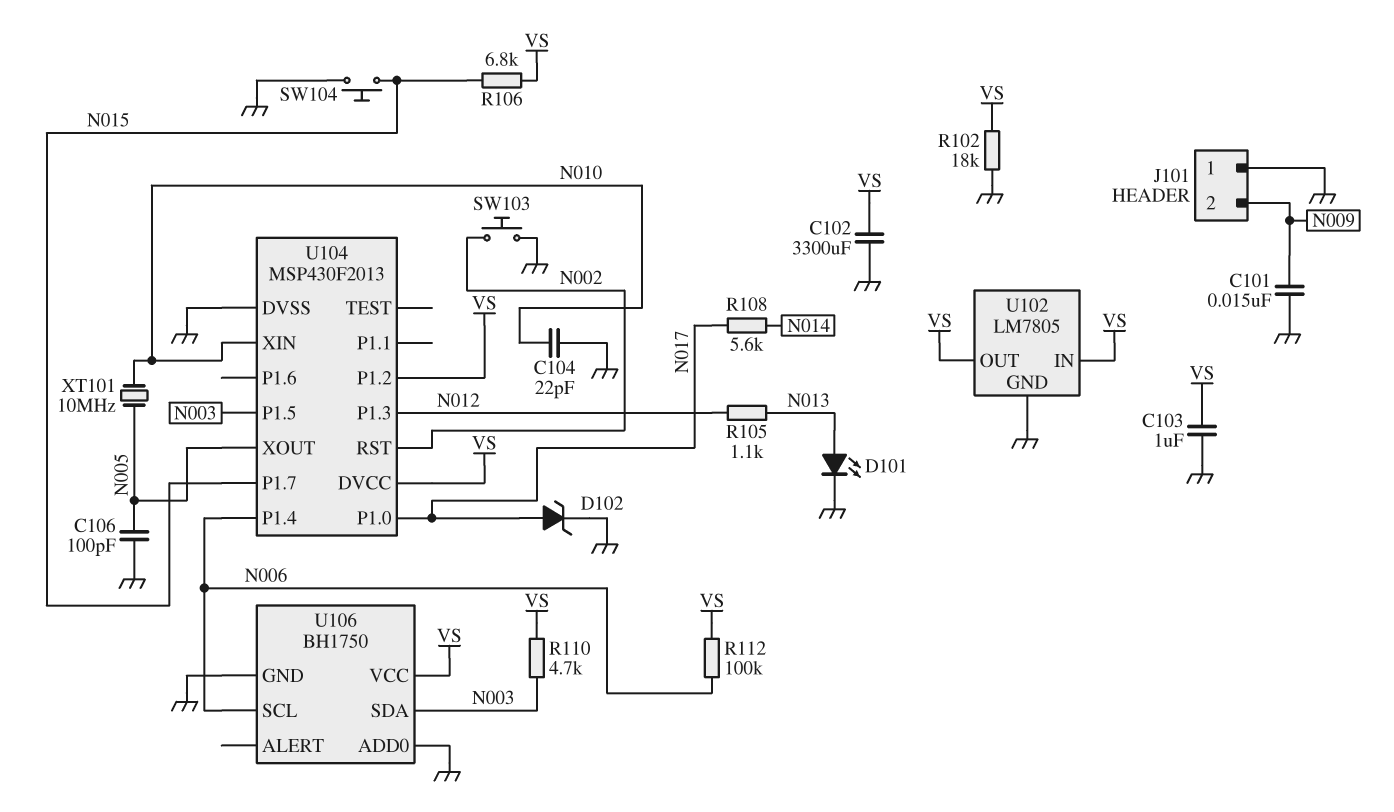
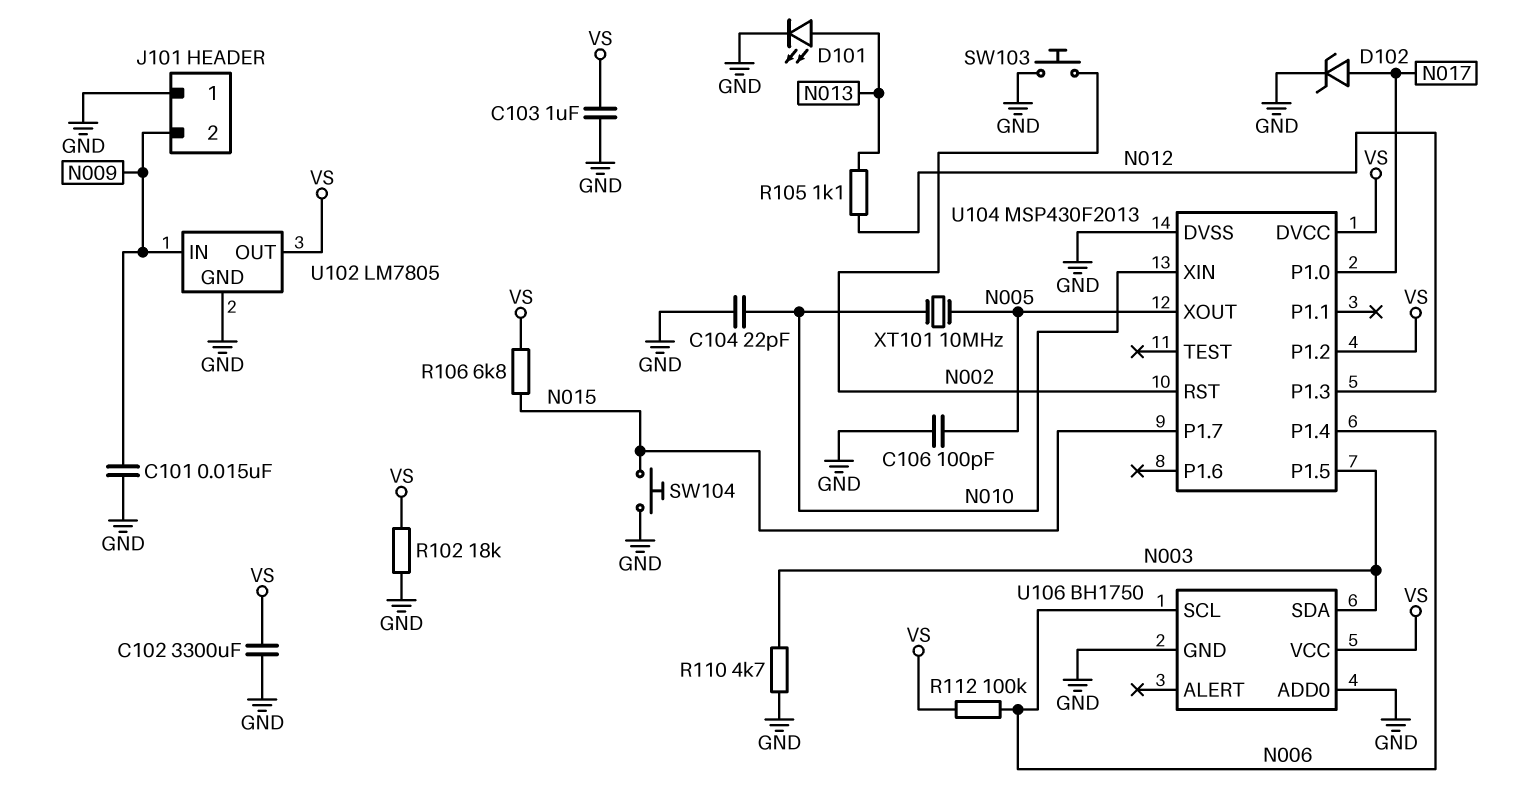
R108: 5.6k (N014, N017) -> none
R110: 4.7k (N003, VS) -> 4.7k (GND, N003)
U102 pin IN: VS -> N009

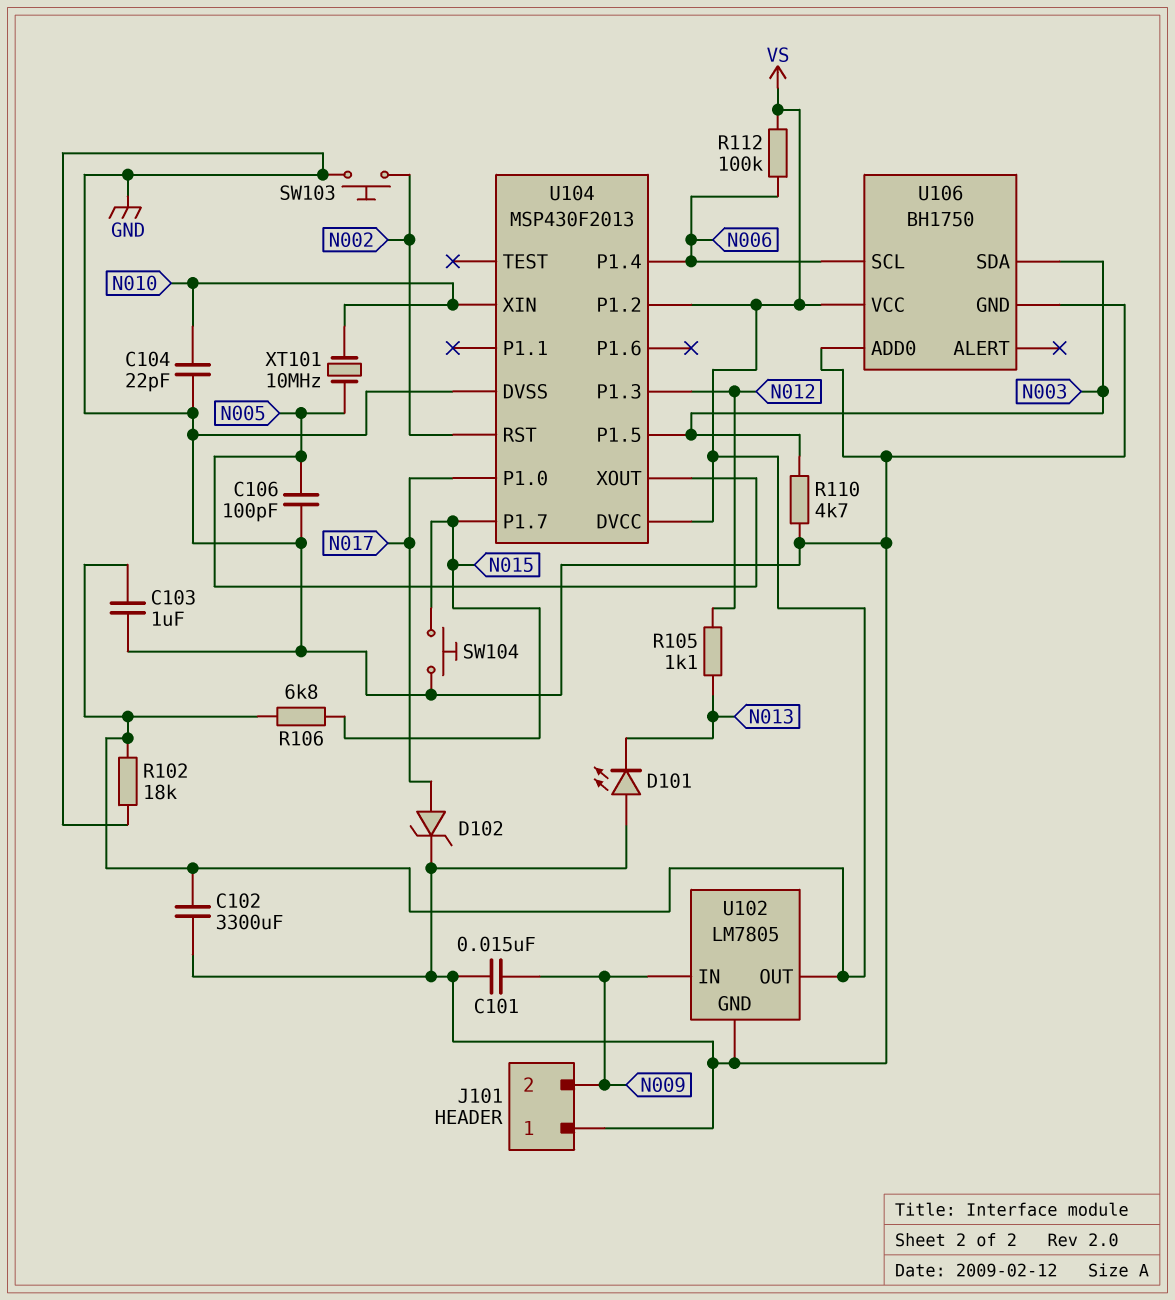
D101: LED (A N013, K GND) -> LED (A GND, K N013)

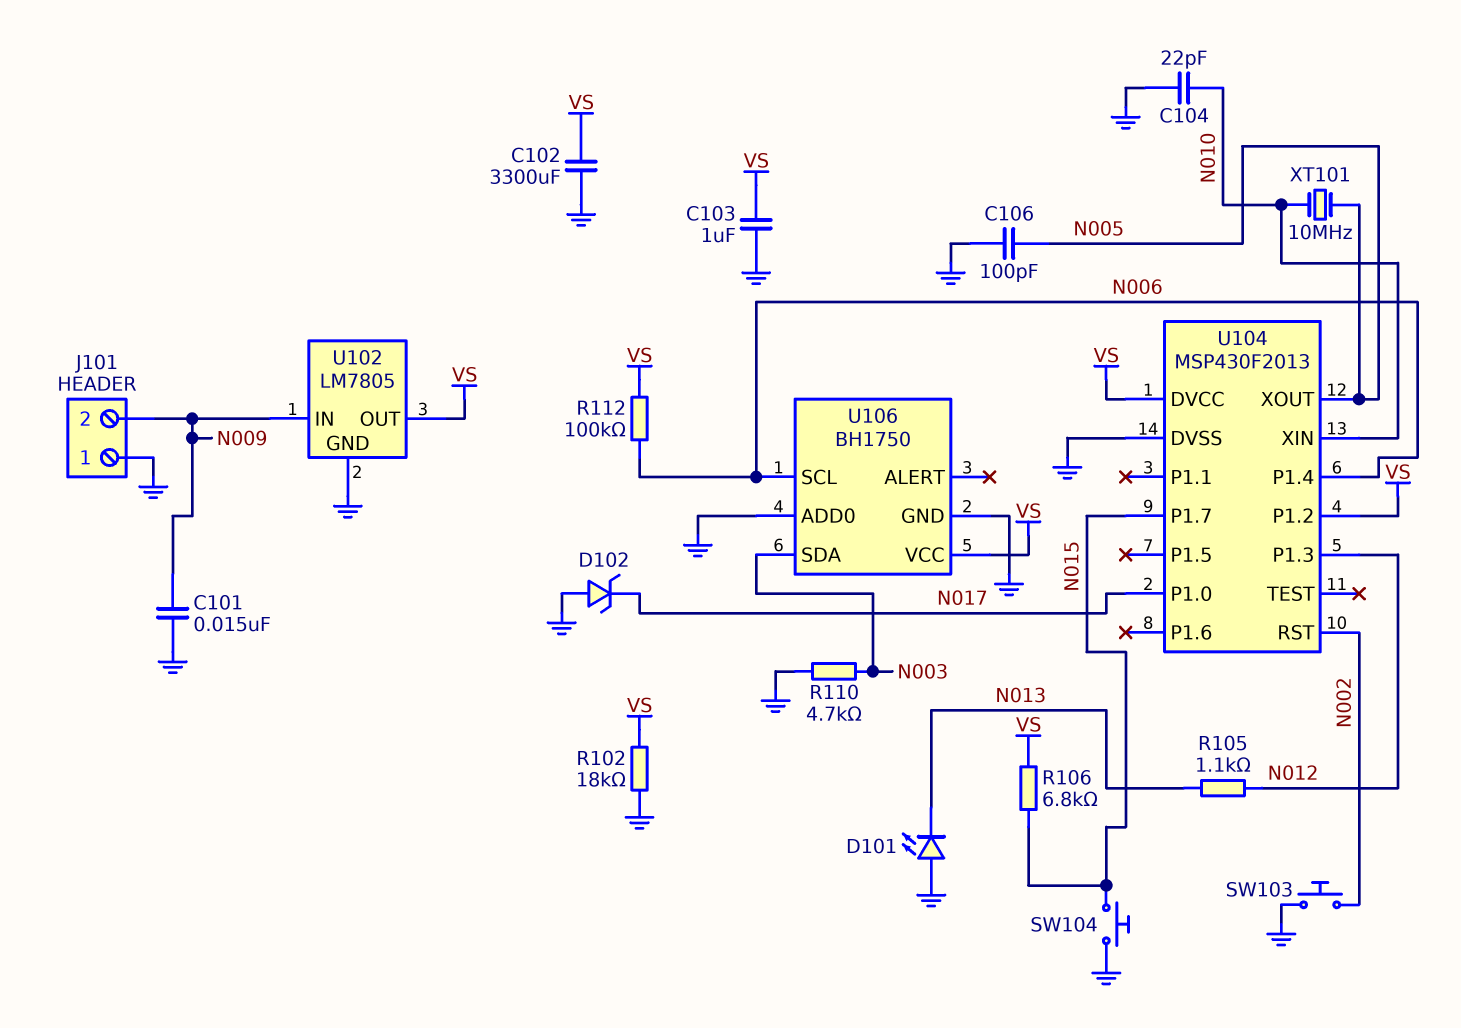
D102: zener (A N017, K GND) -> zener (A GND, K N017)
U104 pin P1.5: N003 -> none

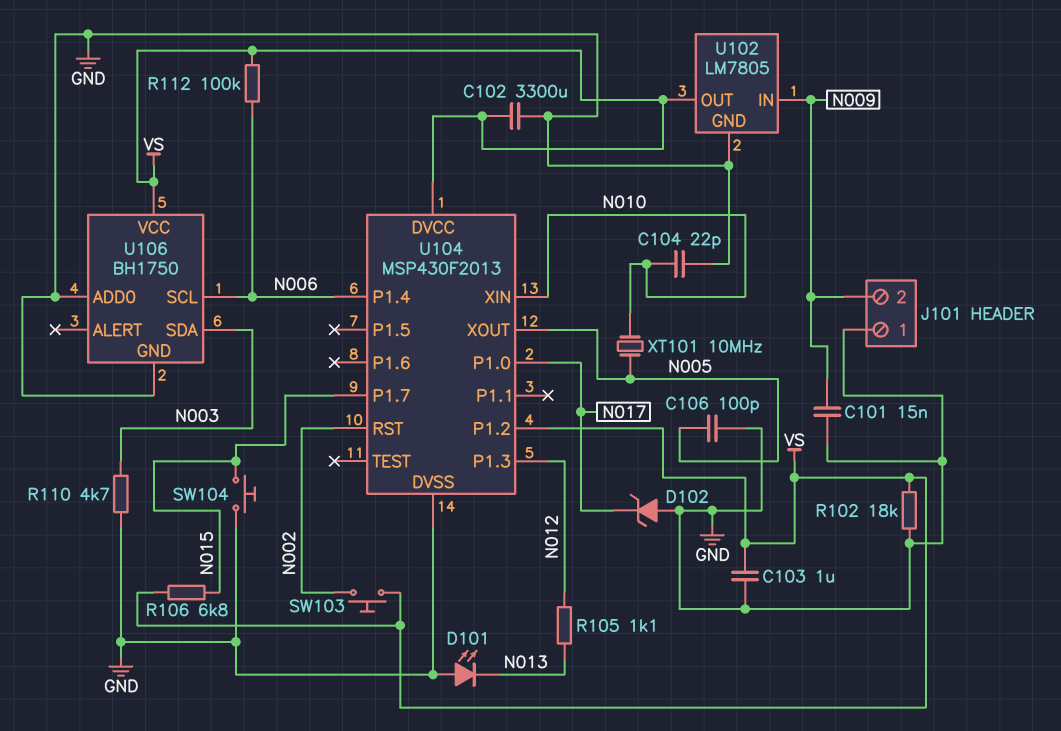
SW103: button (GND, N002) -> button (N002, VS)

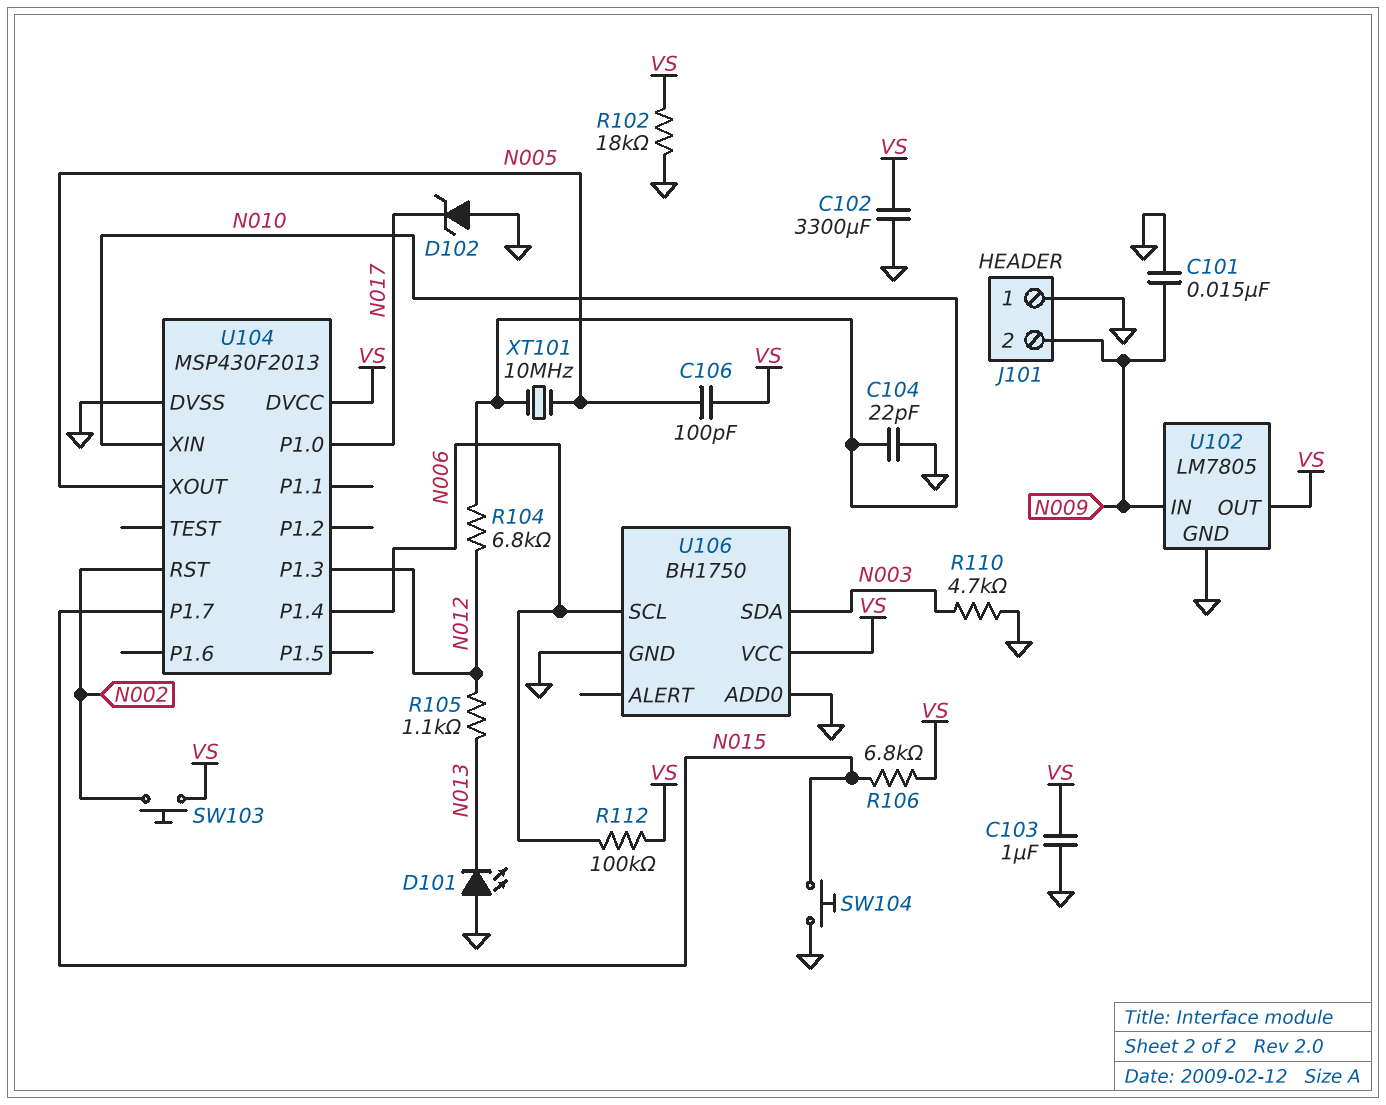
C106: 100pF (GND, N005) -> 100pF (N005, VS)
R104: none -> 6.8k (N010, N012)
U104 pin P1.2: VS -> none

